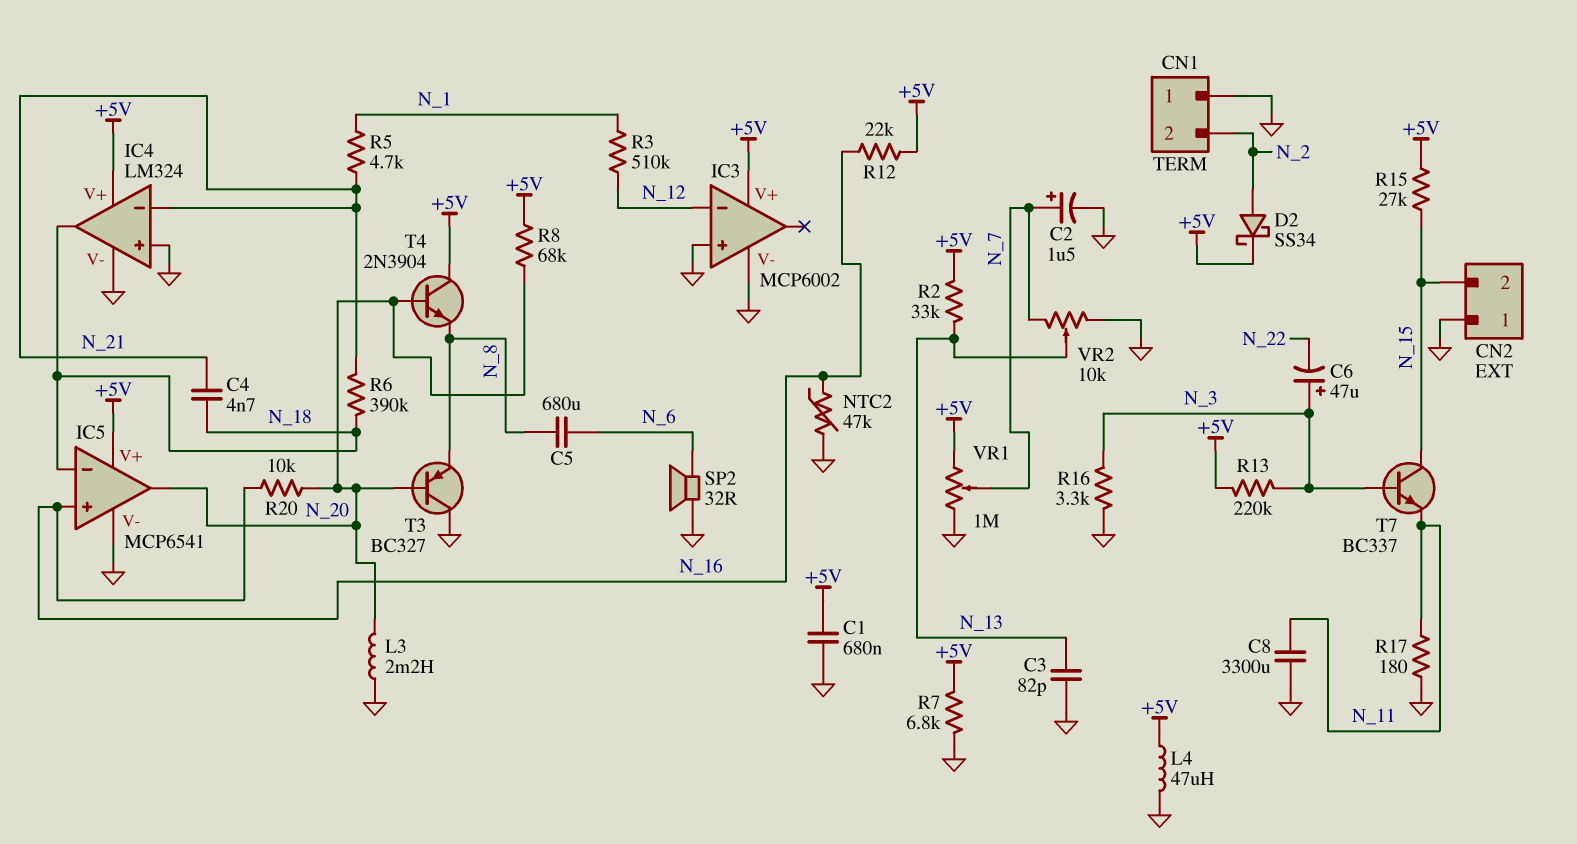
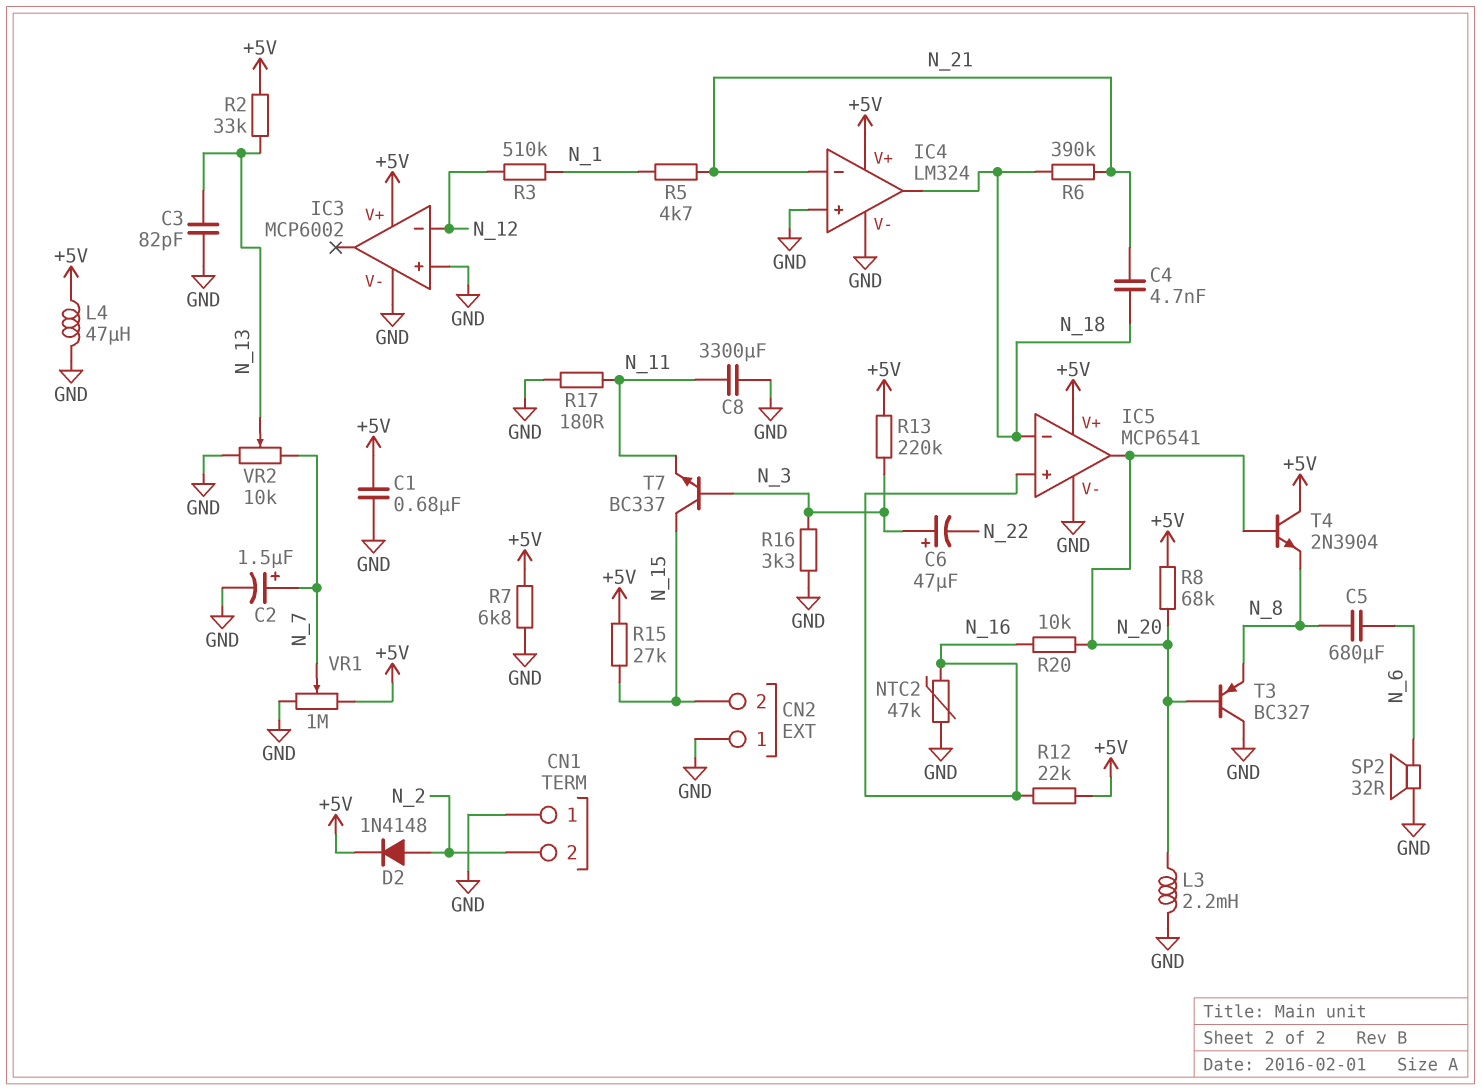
D2: schottky SS34 (A N_2, K +5V) -> diode 1N4148 (A N_2, K +5V)

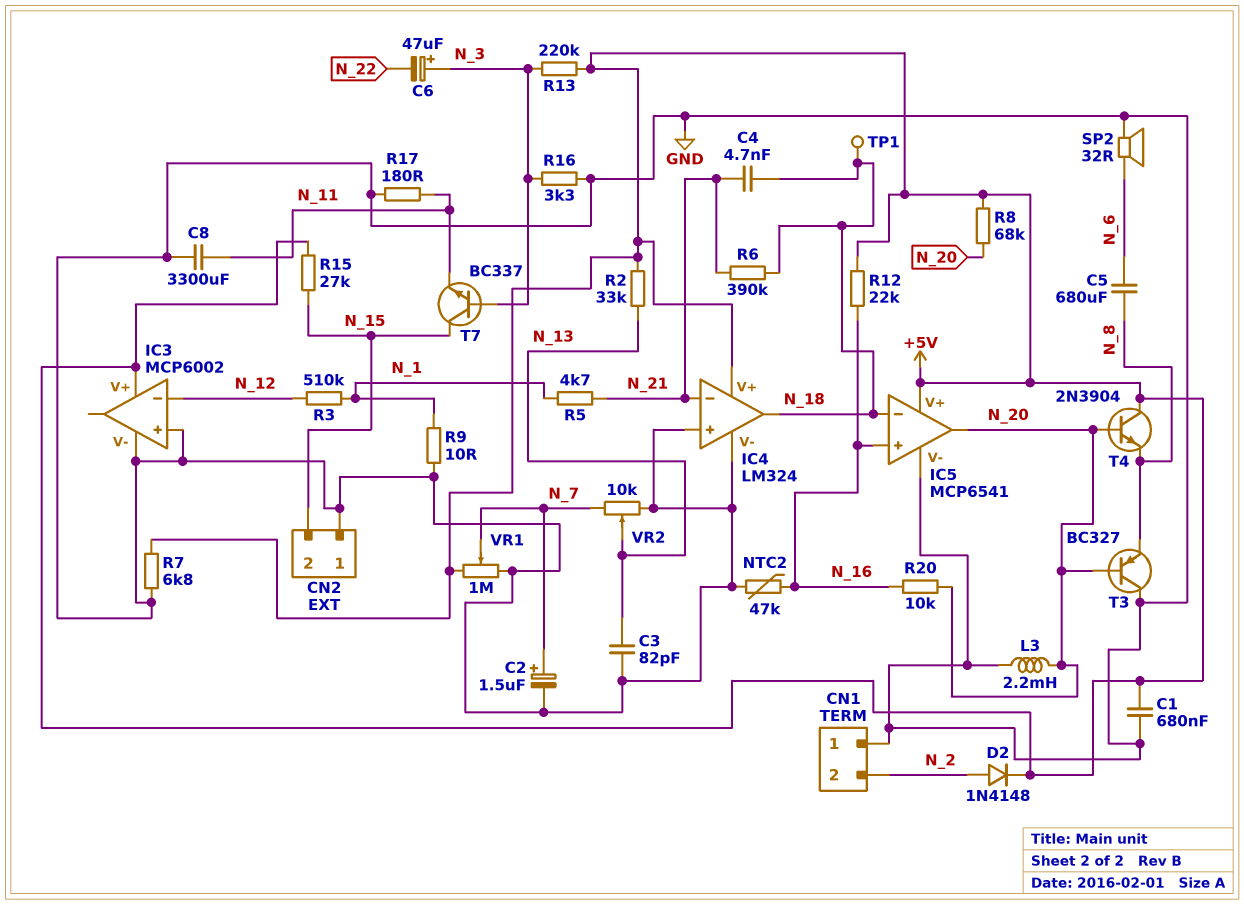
L4: 47uH (+5V, GND) -> none
R9: none -> 10 (GND, N_1)
TP1: none -> test point (N_18)

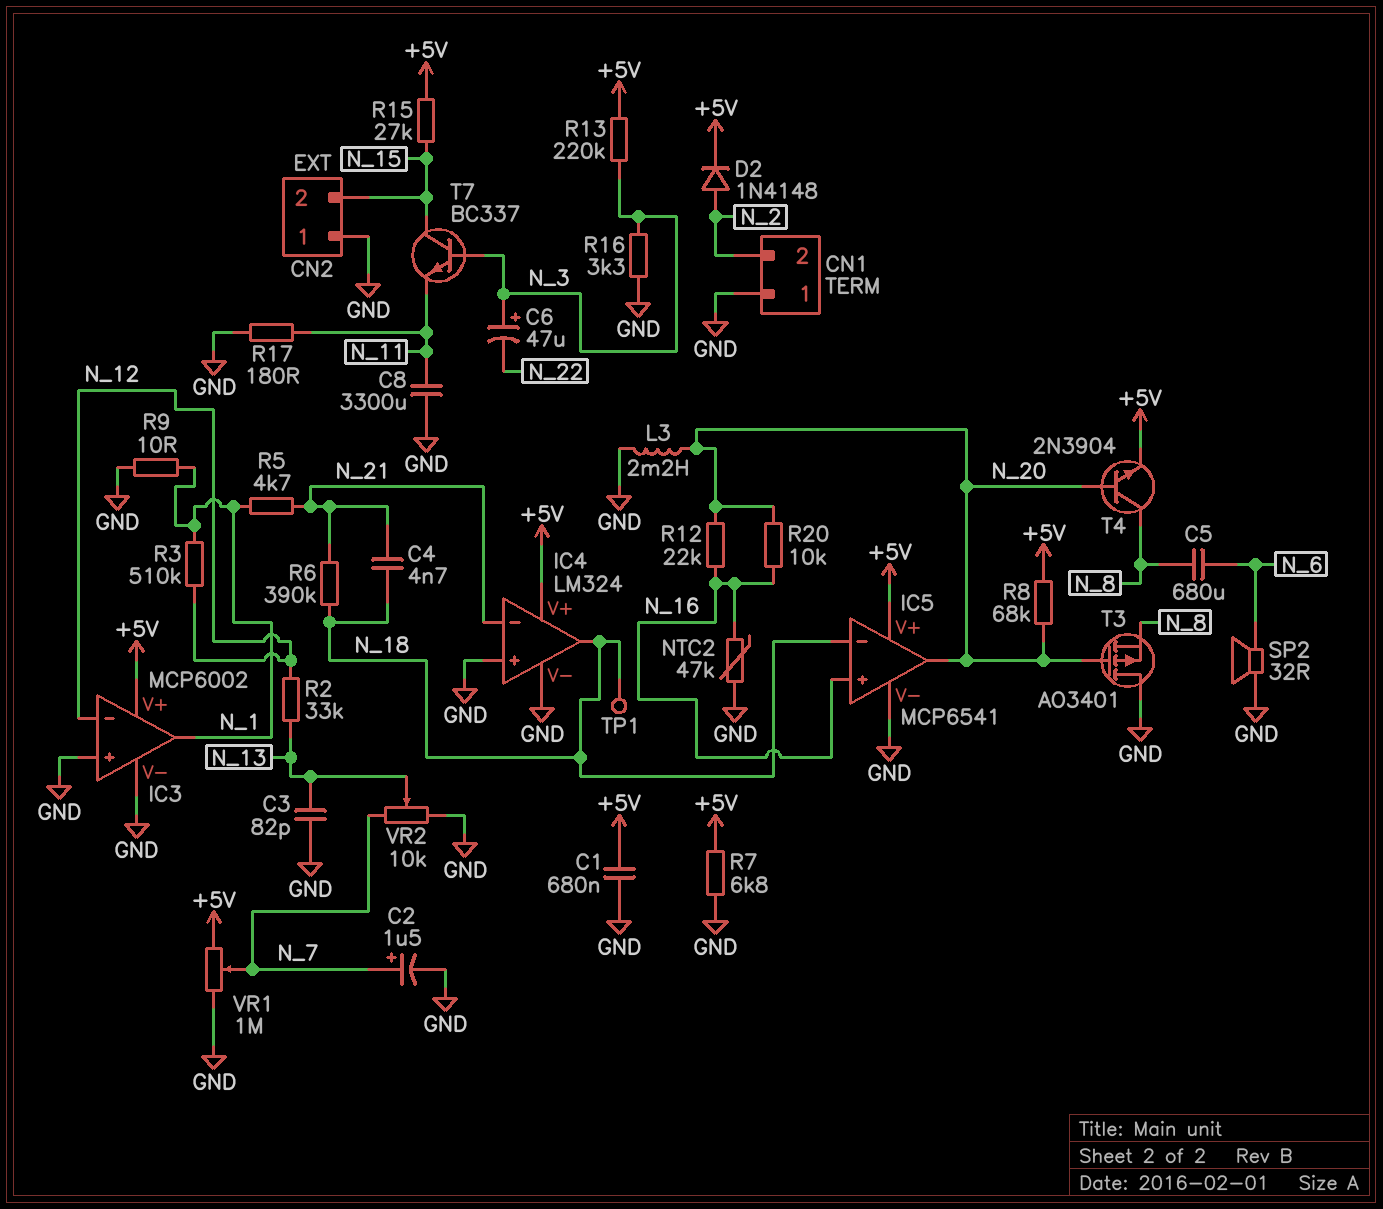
IC3 pin out: none -> N_1
R2: 33k (+5V, N_13) -> 33k (N_12, N_13)
R12: 22k (+5V, N_16) -> 22k (N_16, N_20)
T3: PNP BC327 (B N_20, C GND, E N_8) -> PMOS AO3401 (G N_20, D GND, S N_8)
T4: NPN 2N3904 (B N_20, C +5V, E N_8) -> NPN 2N3904 (B N_20, C N_8, E +5V)

